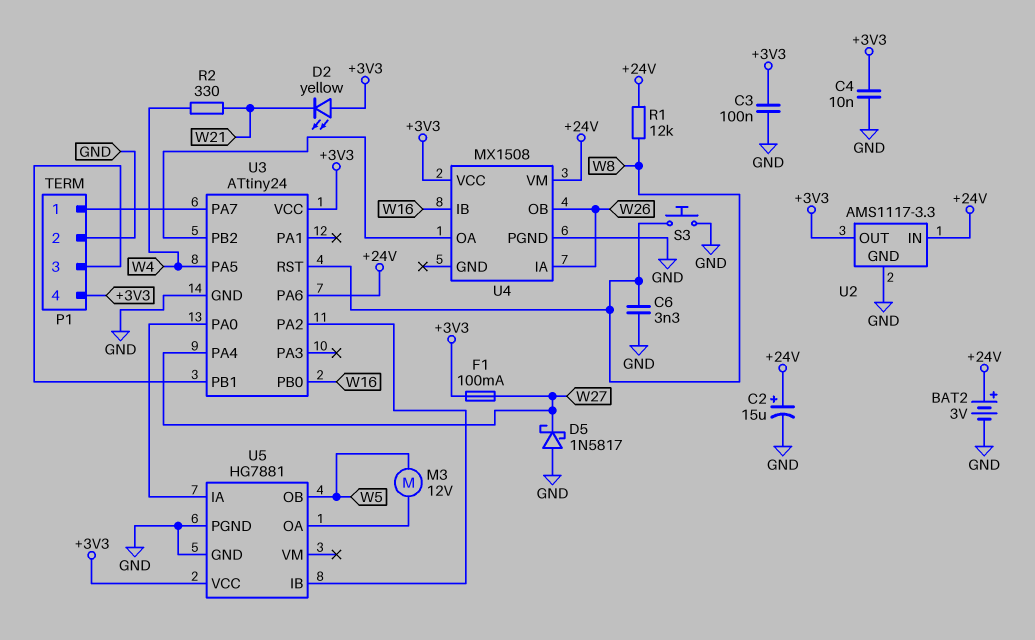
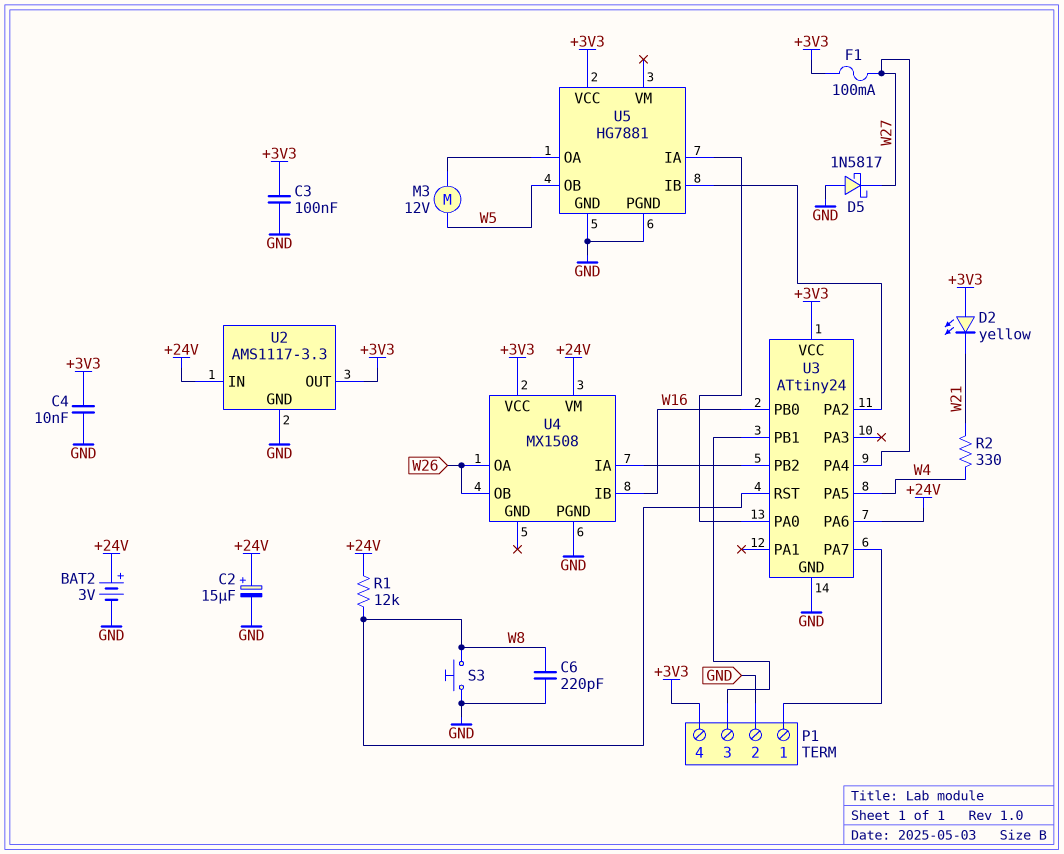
C6: 3.3nF (GND, W8) -> 220pF (GND, W8)
U4 pin IA: W26 -> U3/PB2
U4 pin OA: U3/PB2 -> W26

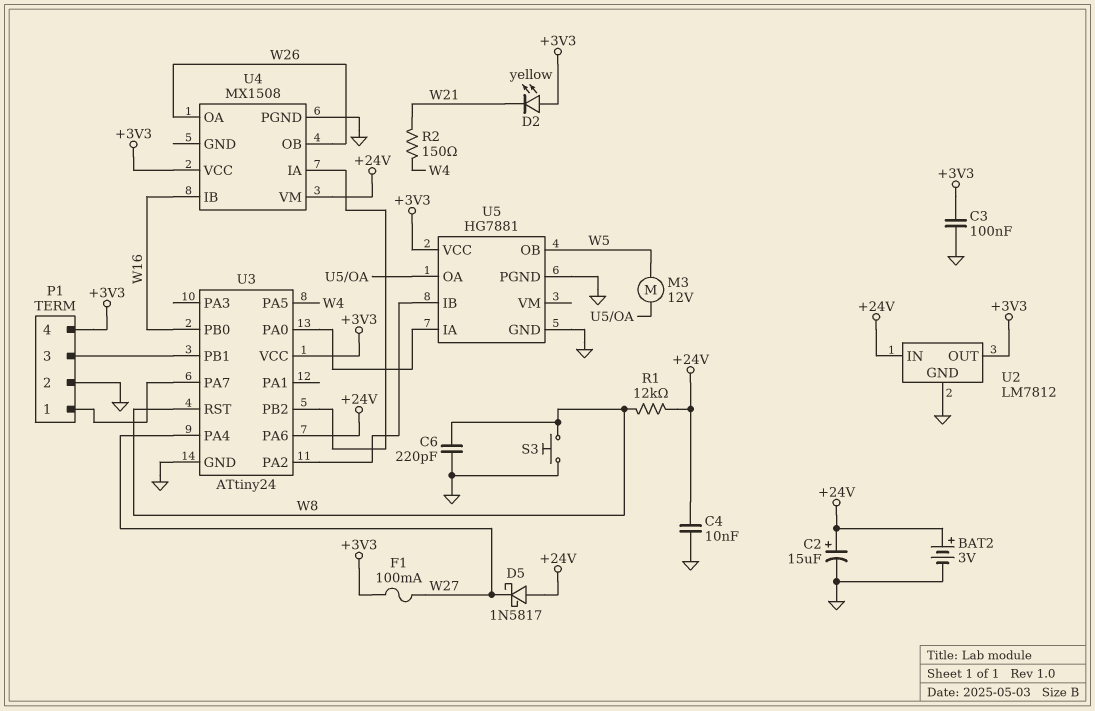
C4: 10nF (+3V3, GND) -> 10nF (+24V, GND)
D5: schottky 1N5817 (A GND, K W27) -> schottky 1N5817 (A +24V, K W27)
R2: 330 (W4, W21) -> 150 (W4, W21)
U2: AMS1117-3.3 -> LM7812

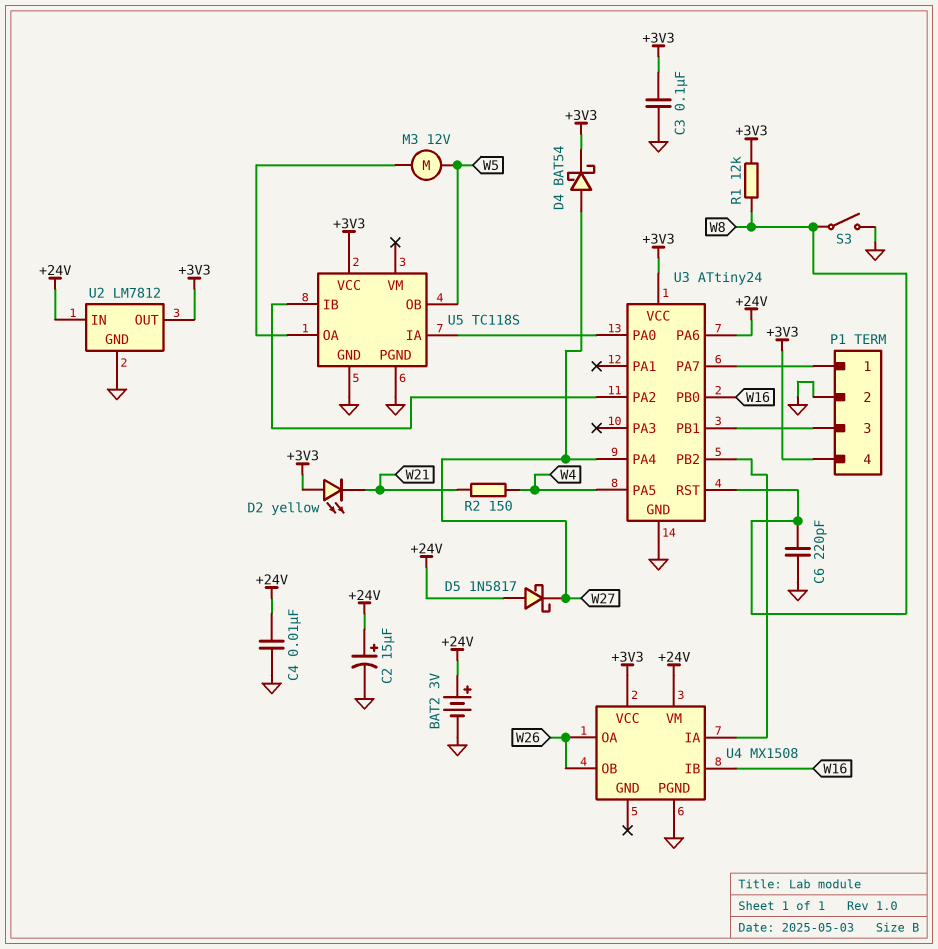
D4: none -> schottky BAT54 (A W27, K +3V3)
F1: 100mA (+3V3, W27) -> none
R1: 12k (+24V, W8) -> 12k (+3V3, W8)
S3: button (GND, W8) -> switch (GND, W8)
U5: HG7881 -> TC118S

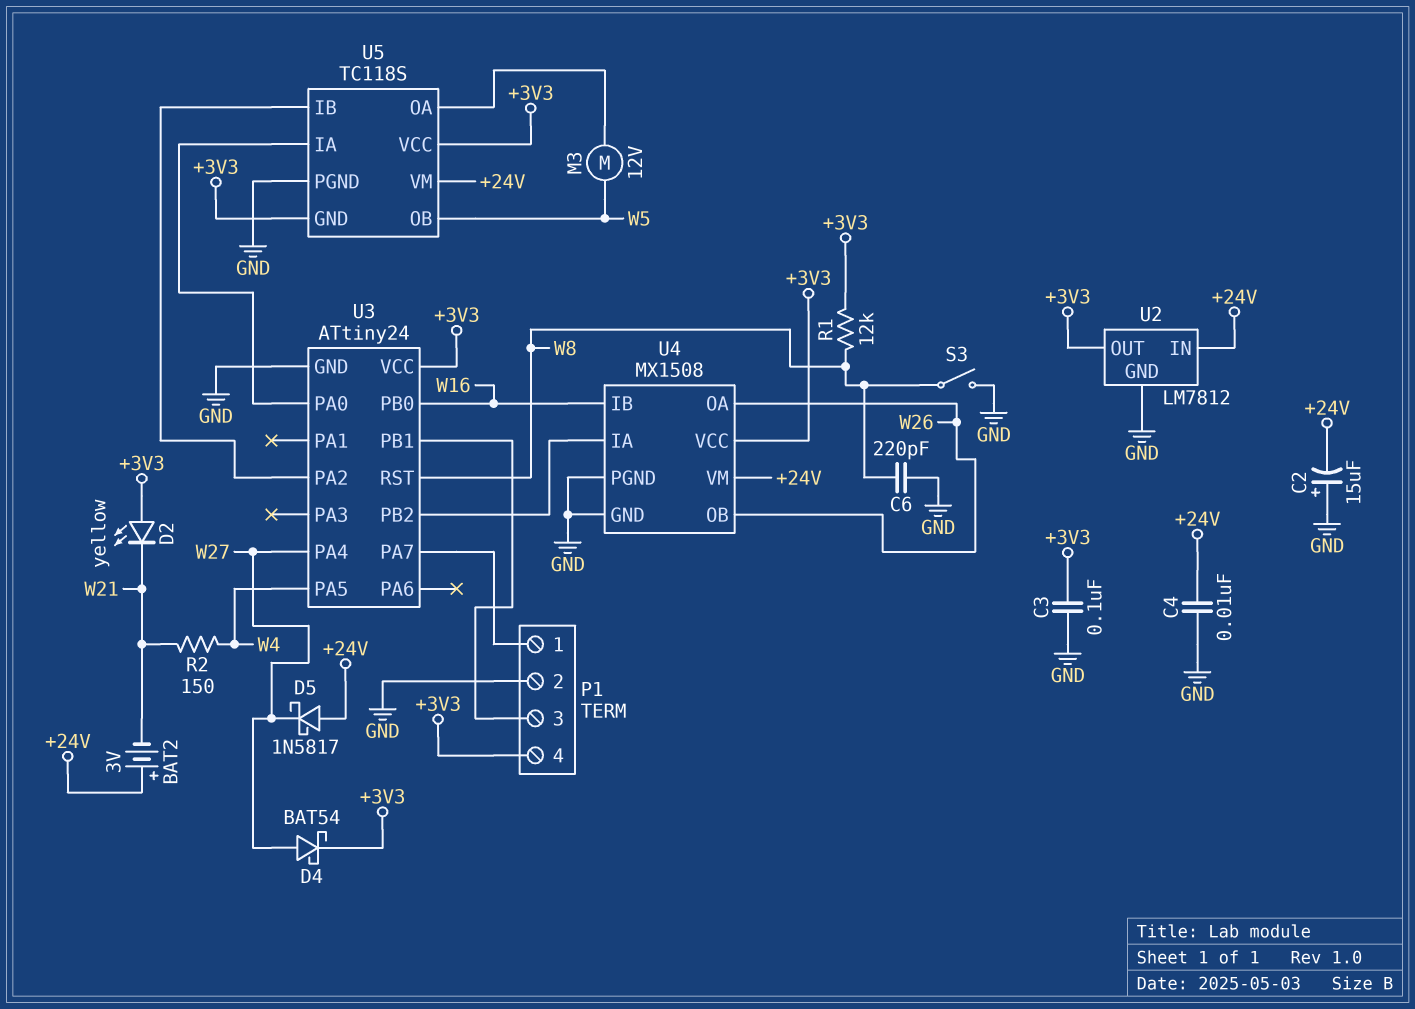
BAT2: 3V (plus +24V, minus GND) -> 3V (plus +24V, minus W21)
C2: 15uF (plus +24V, minus GND) -> 15uF (plus GND, minus +24V)
U3 pin PA6: +24V -> none
U4 pin GND: none -> GND
U5 pin GND: GND -> +3V3
U5 pin VM: none -> +24V

